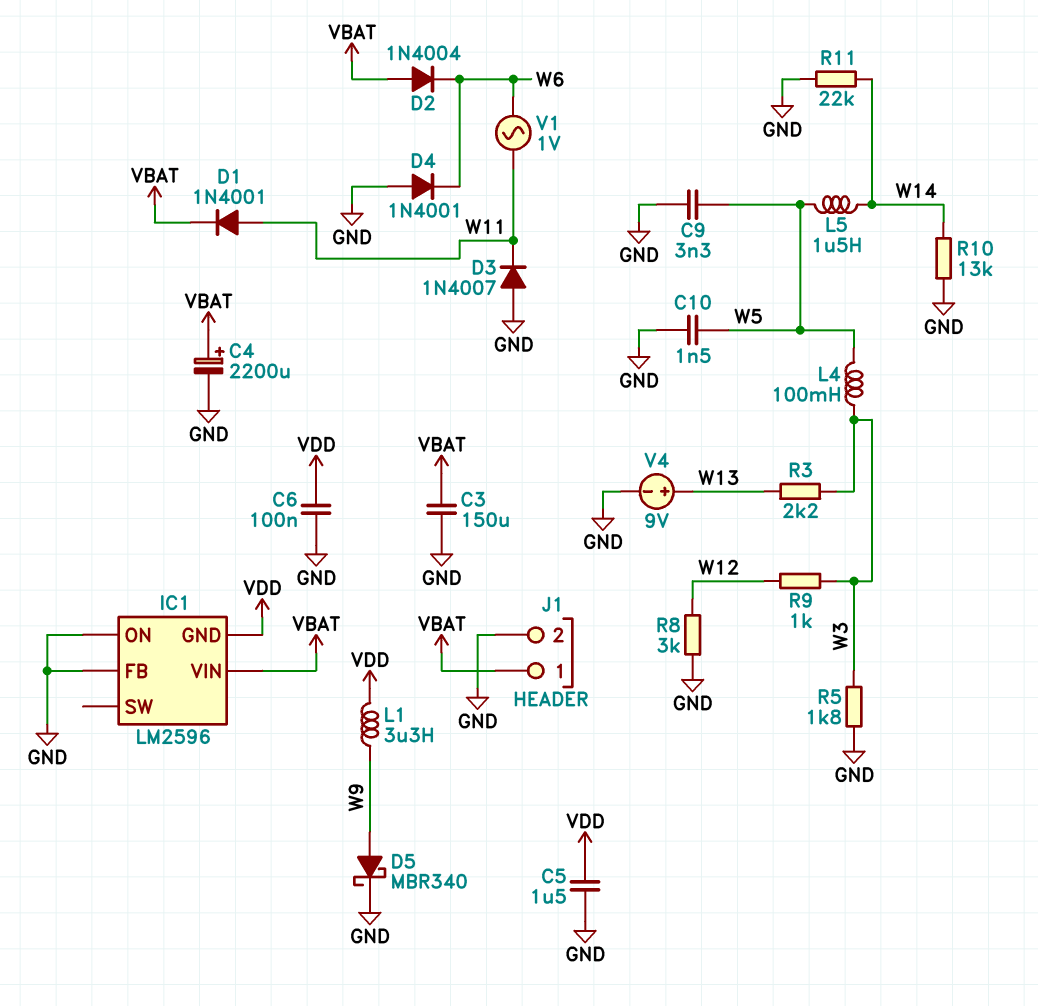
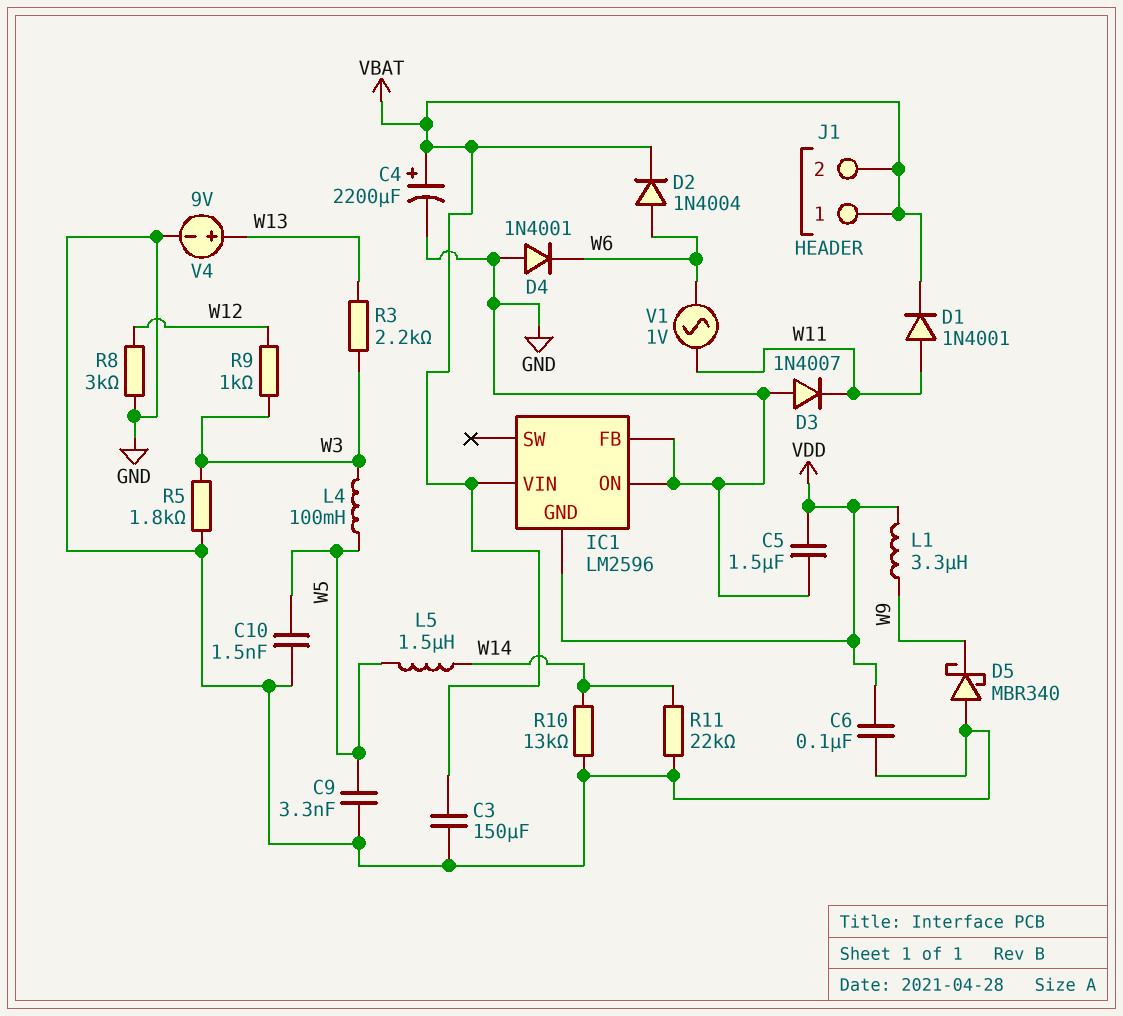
D2: diode 1N4004 (A VBAT, K W6) -> diode 1N4004 (A W6, K VBAT)
D5: schottky MBR340 (A W9, K GND) -> schottky MBR340 (A GND, K W9)
J1 pin 2: GND -> VBAT

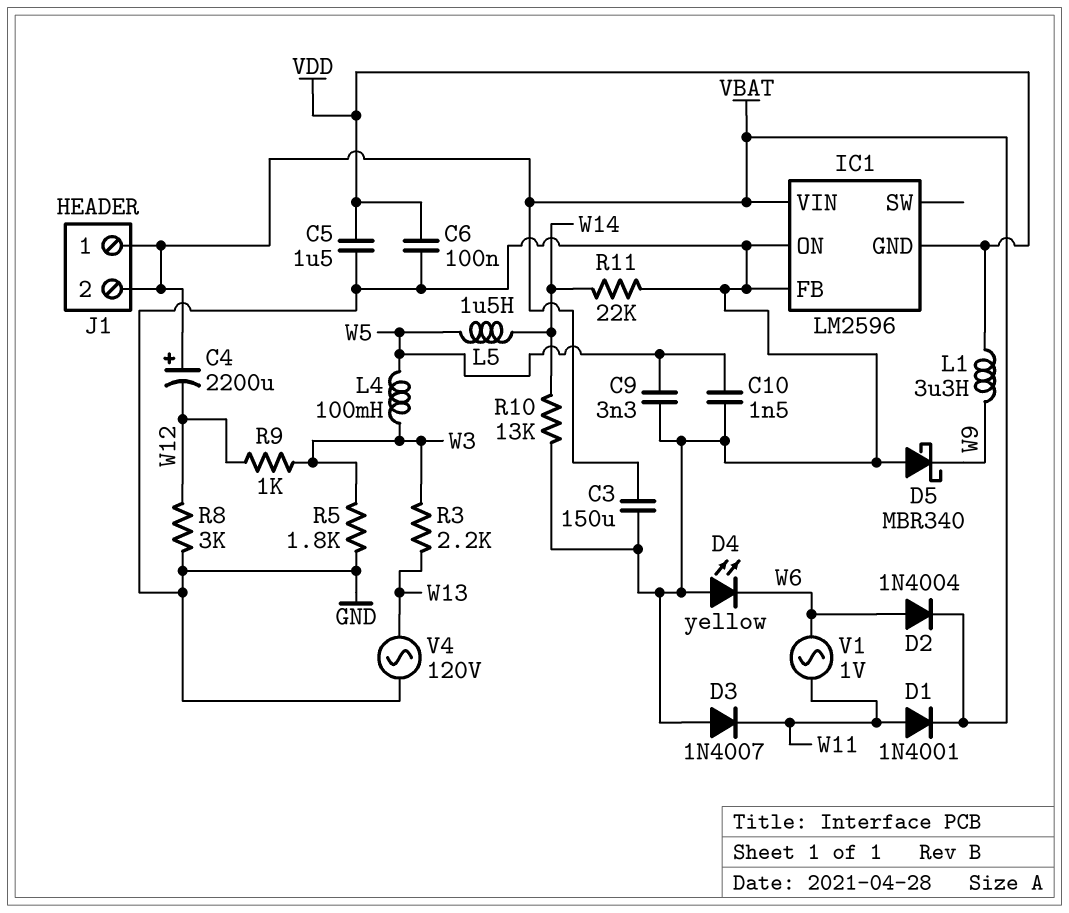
C4: 2200uF (plus VBAT, minus GND) -> 2200uF (plus VBAT, minus W12)
D4: diode 1N4001 (A GND, K W6) -> LED yellow (A GND, K W6)
V4: 9V (plus W13, minus GND) -> AC 120V (GND, W13)

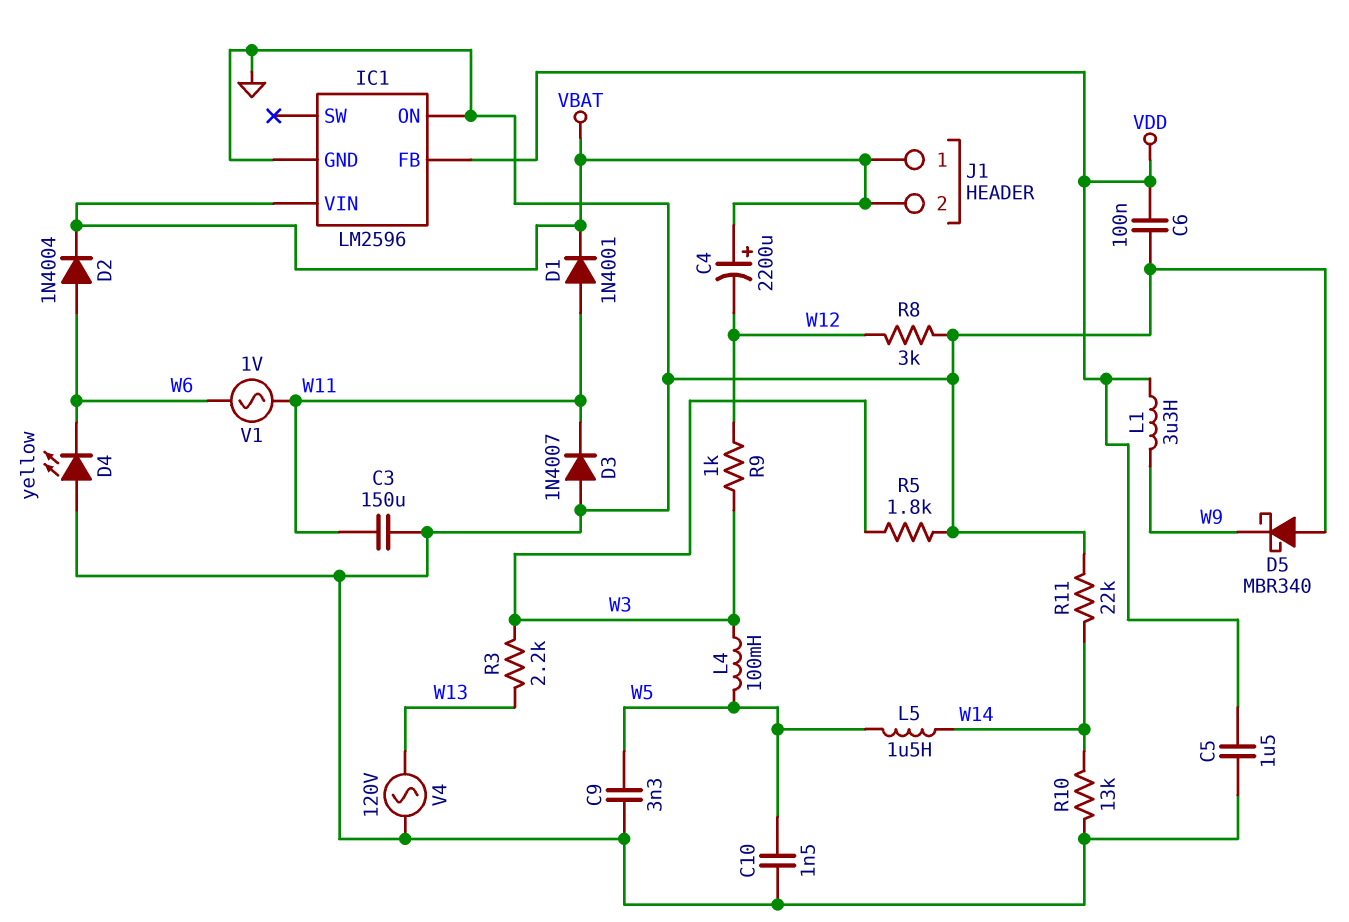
C3: 150uF (GND, VBAT) -> 150uF (GND, W11)
IC1 pin FB: GND -> VDD
IC1 pin GND: VDD -> GND

